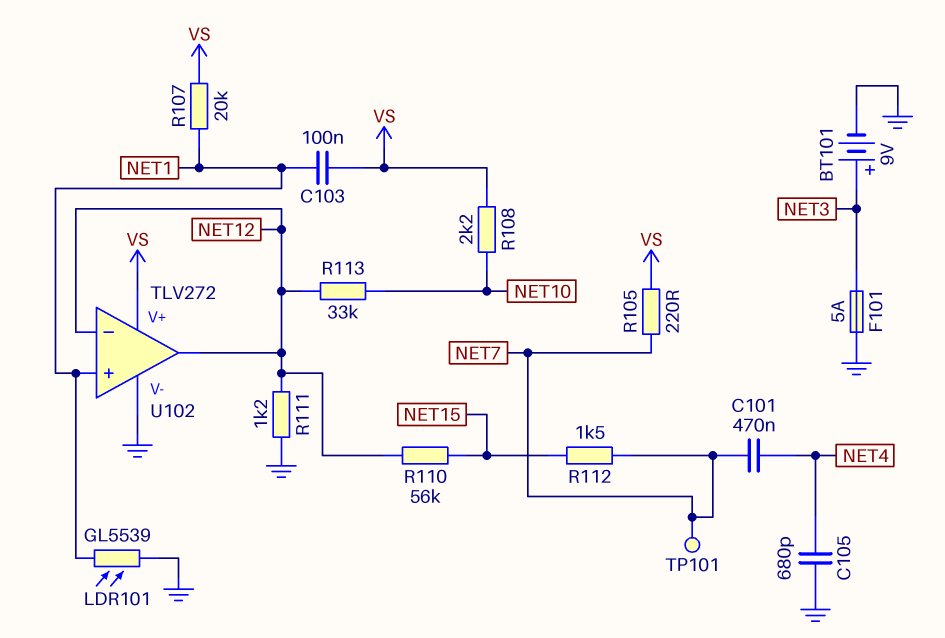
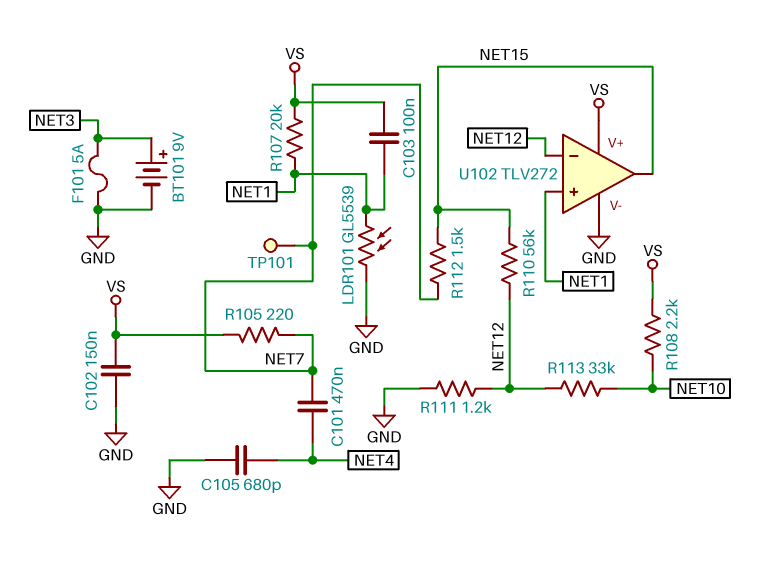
C102: none -> 150nF (GND, VS)
U102 pin out: NET12 -> NET15

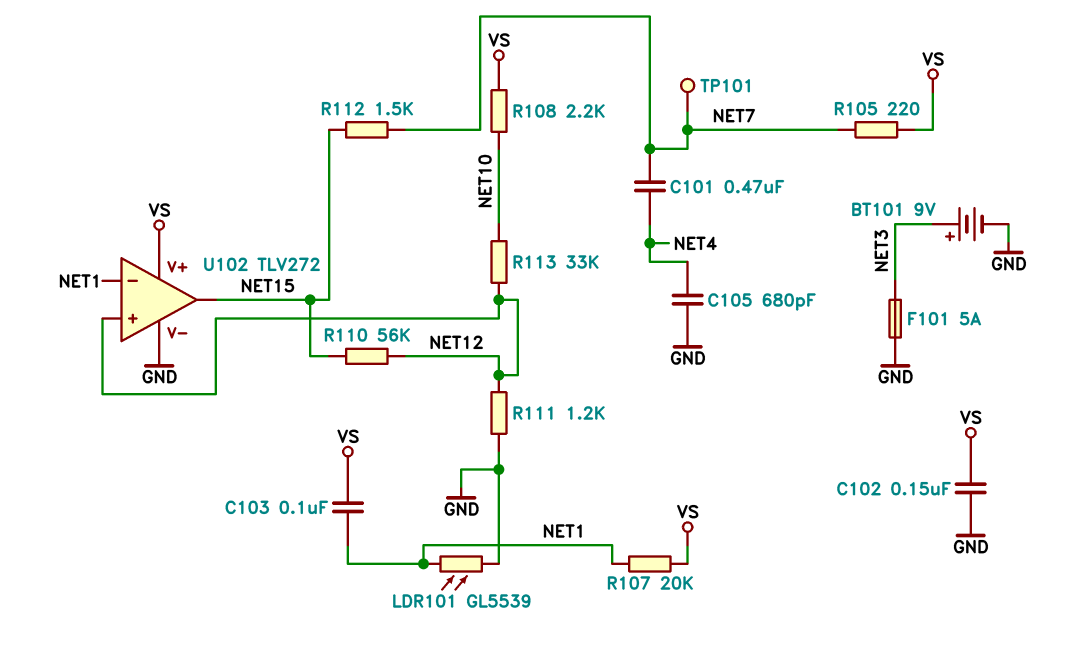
U102 pin in+: NET1 -> NET12
U102 pin in-: NET12 -> NET1

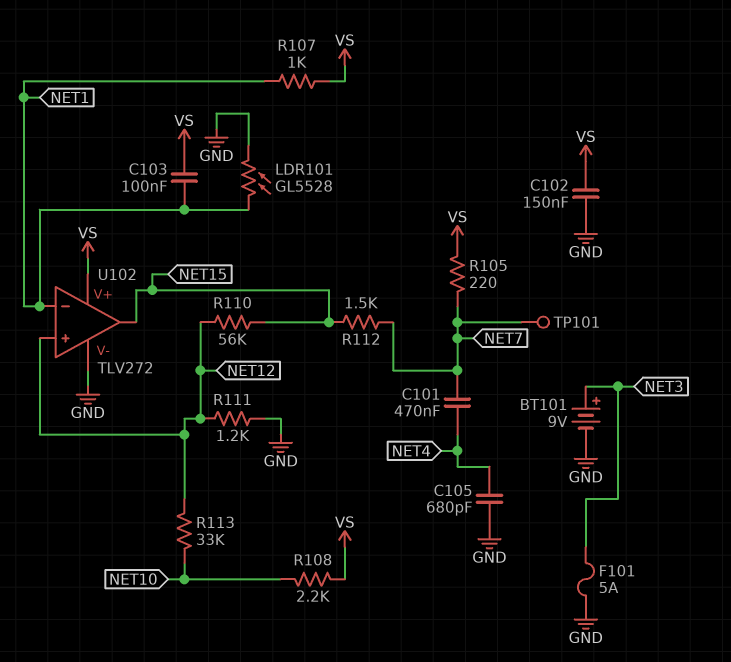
LDR101: GL5539 (GND, NET1) -> GL5528 (GND, NET1)
R107: 20k (NET1, VS) -> 1k (NET1, VS)

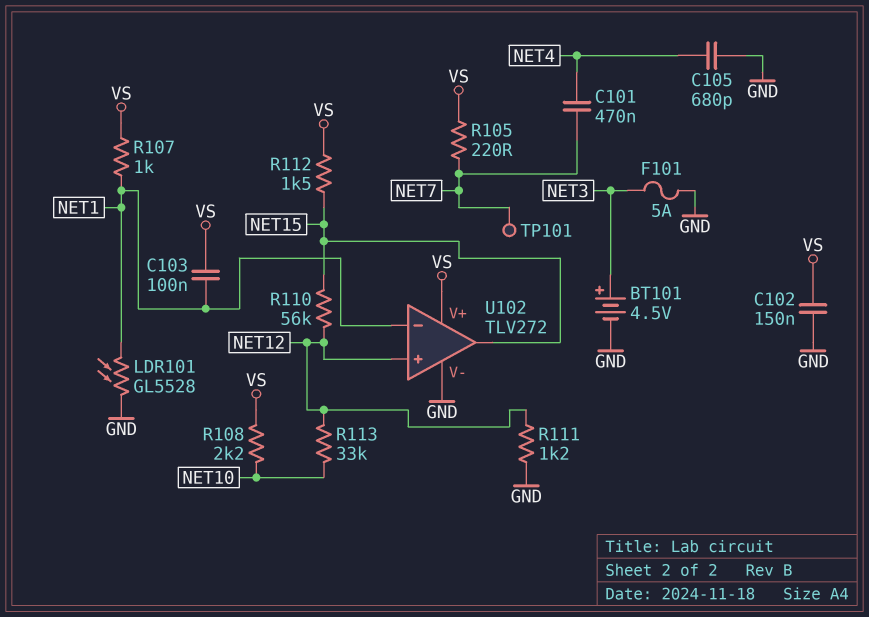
BT101: 9V (plus NET3, minus GND) -> 4.5V (plus NET3, minus GND)
R112: 1.5k (NET7, NET15) -> 1.5k (NET15, VS)

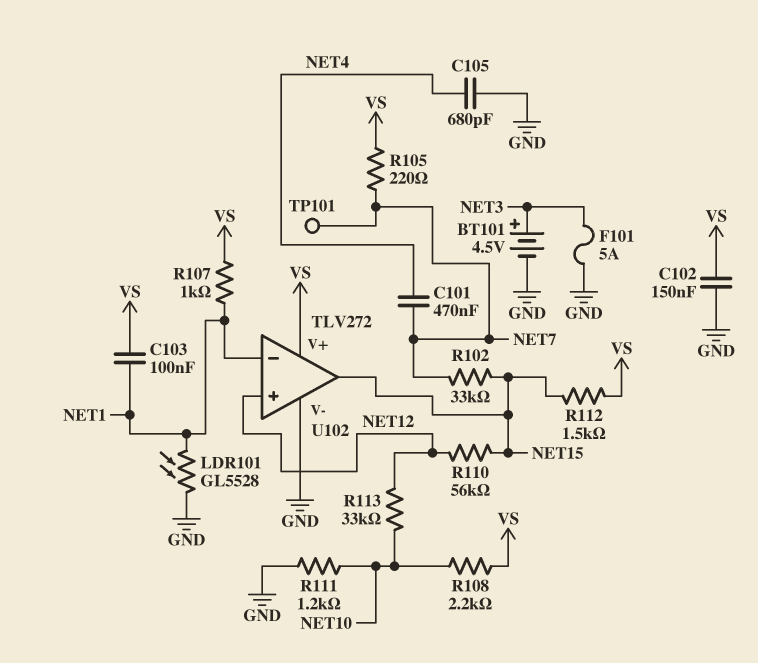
R102: none -> 33k (NET7, NET15)
R111: 1.2k (GND, NET12) -> 1.2k (GND, NET10)

